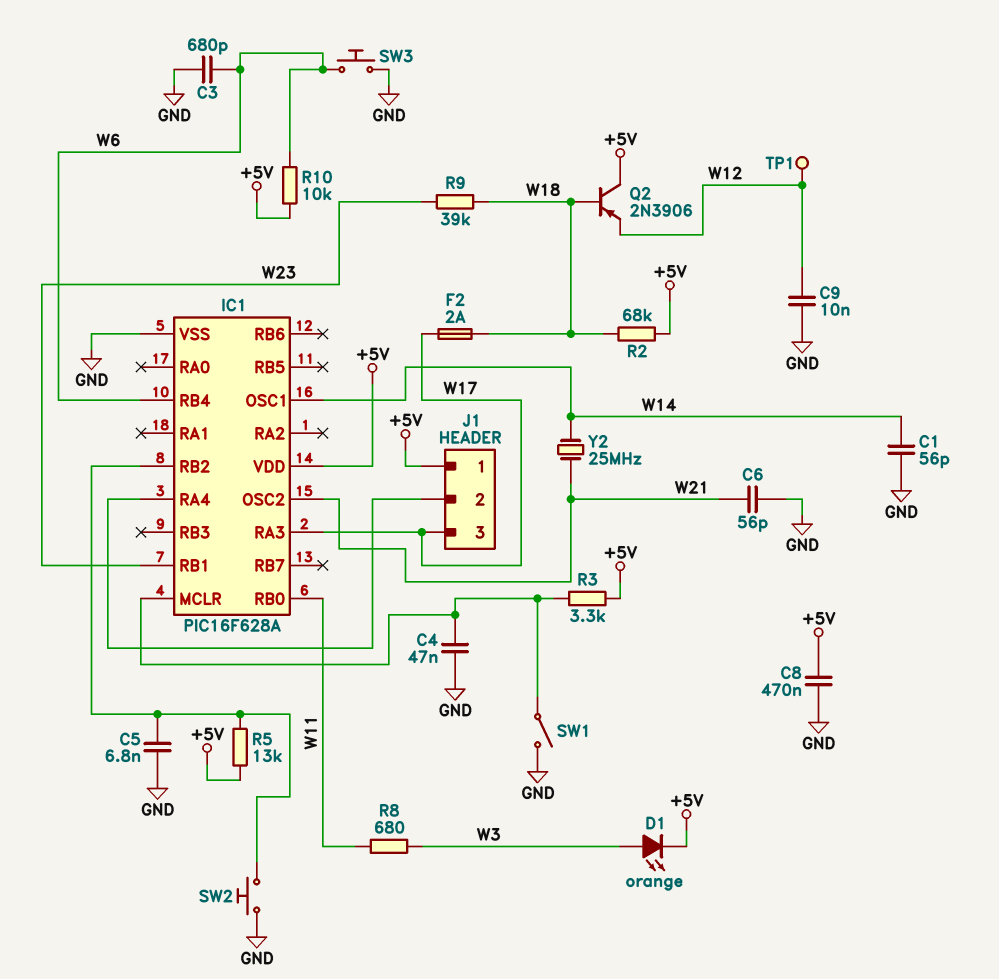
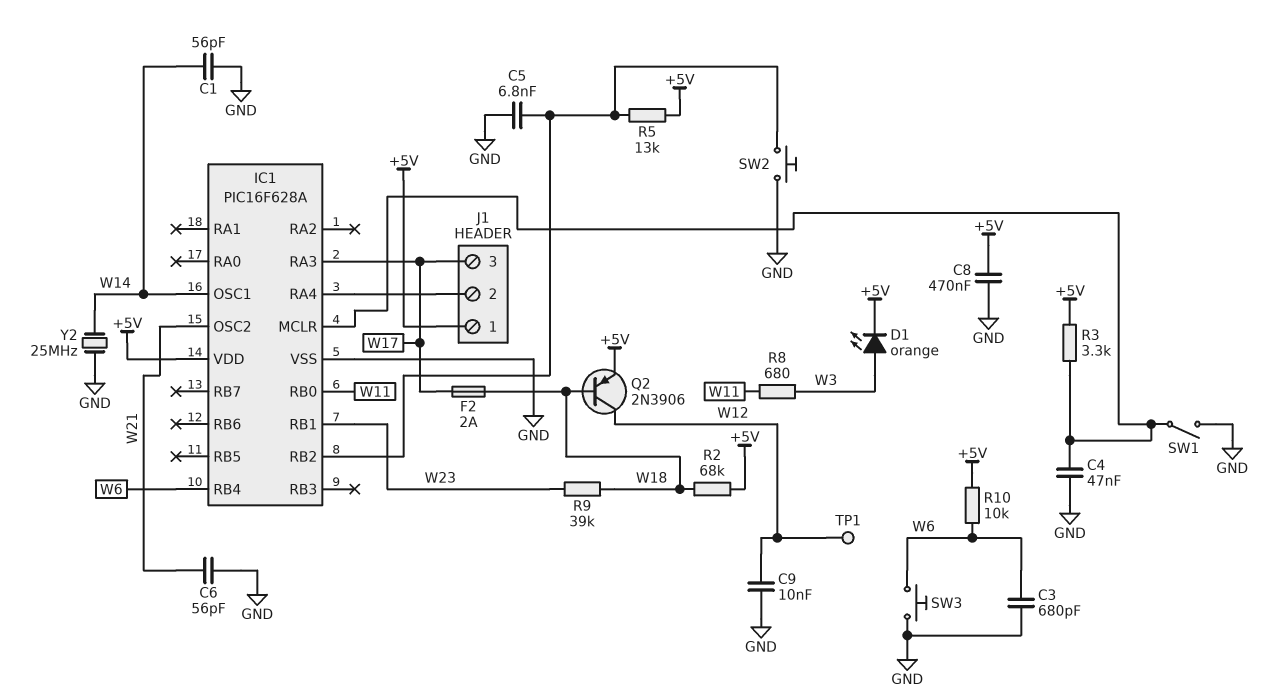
Q2: PNP 2N3906 (B W18, C +5V, E W12) -> PNP 2N3906 (B W18, C W12, E +5V)
Y2: 25MHz (W14, W21) -> 25MHz (GND, W14)

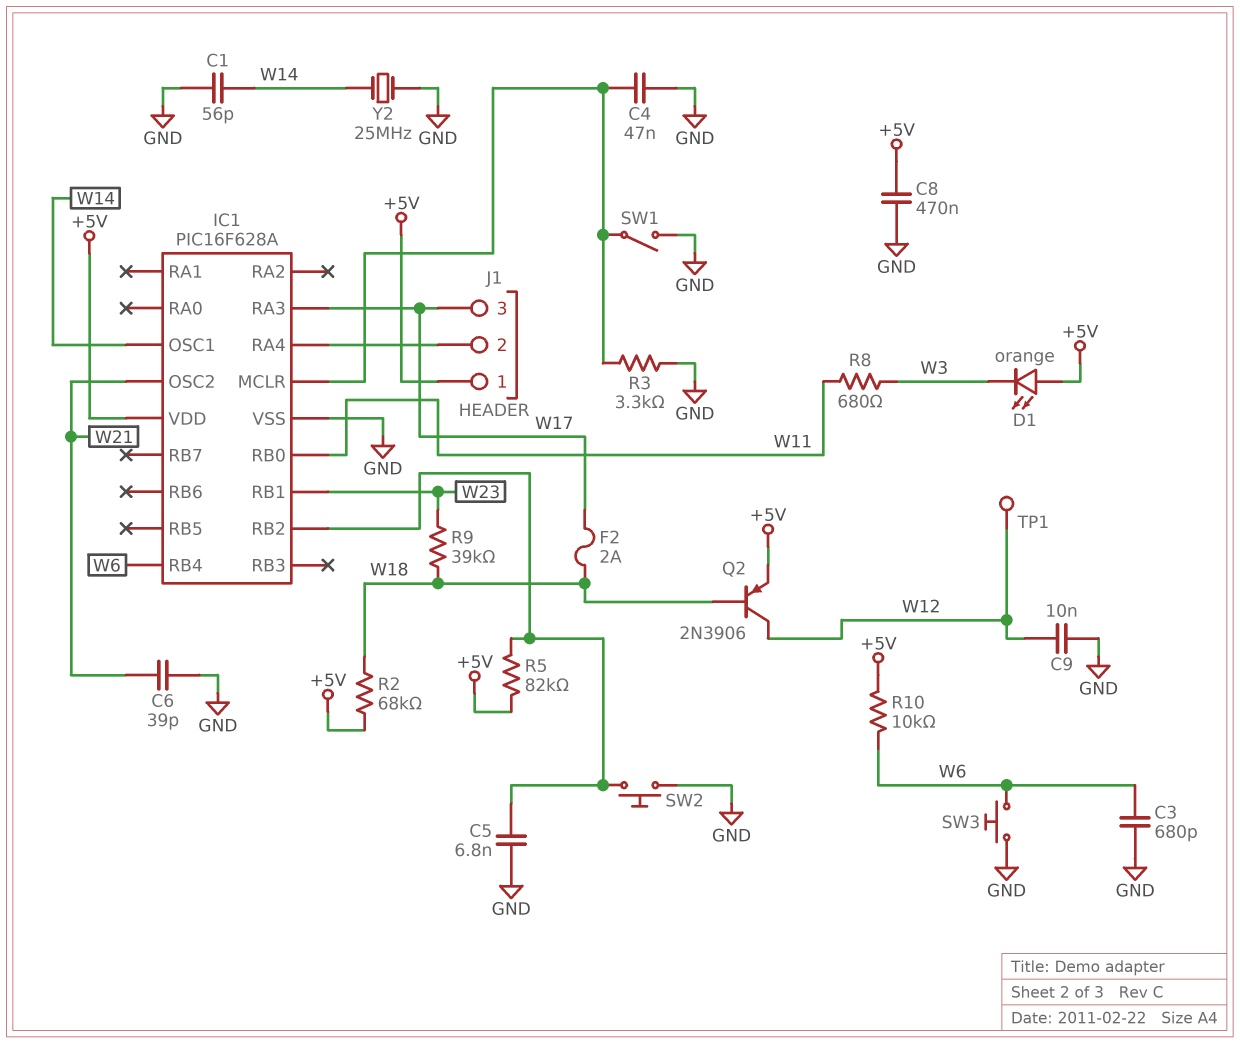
C6: 56pF (GND, W21) -> 39pF (GND, W21)
D1: LED orange (A W3, K +5V) -> LED orange (A +5V, K W3)
R3: 3.3k (+5V, IC1/MCLR) -> 3.3k (GND, IC1/MCLR)
R5: 13k (+5V, IC1/RB2) -> 82k (+5V, IC1/RB2)

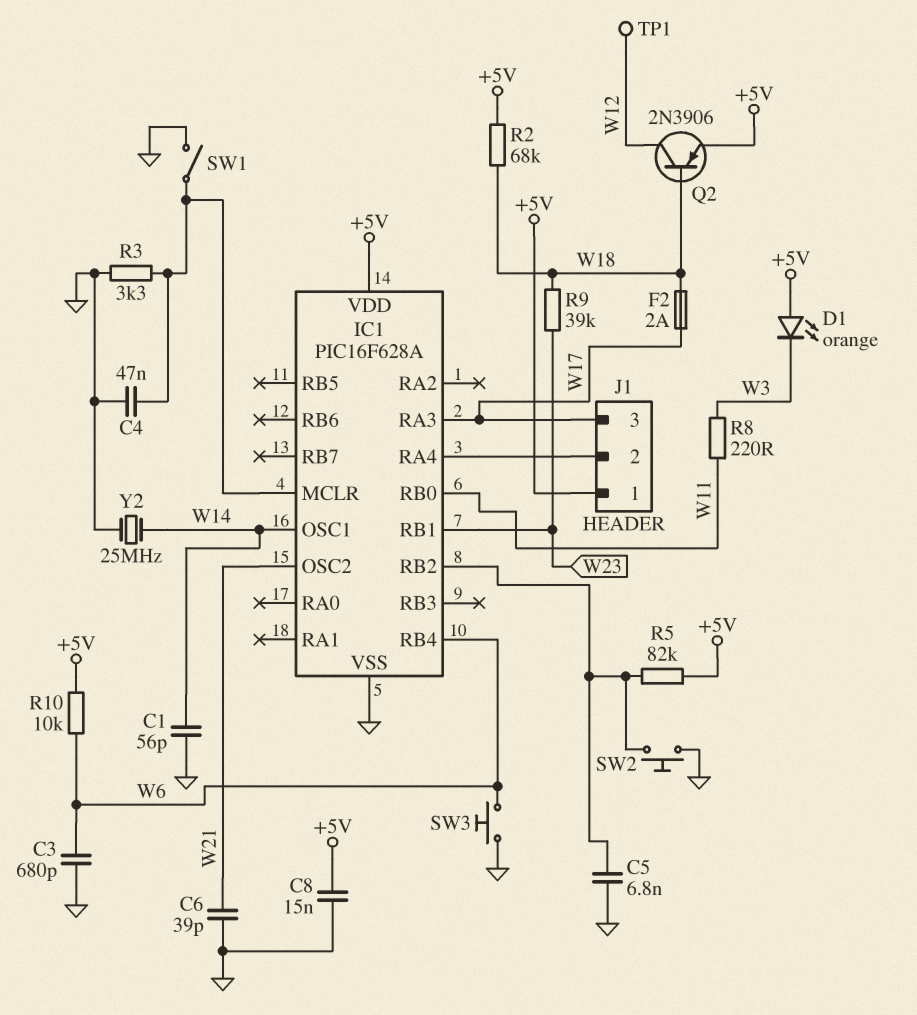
C8: 470nF (+5V, GND) -> 15nF (+5V, GND)
C9: 10nF (GND, W12) -> none
R8: 680 (W3, W11) -> 220 (W3, W11)

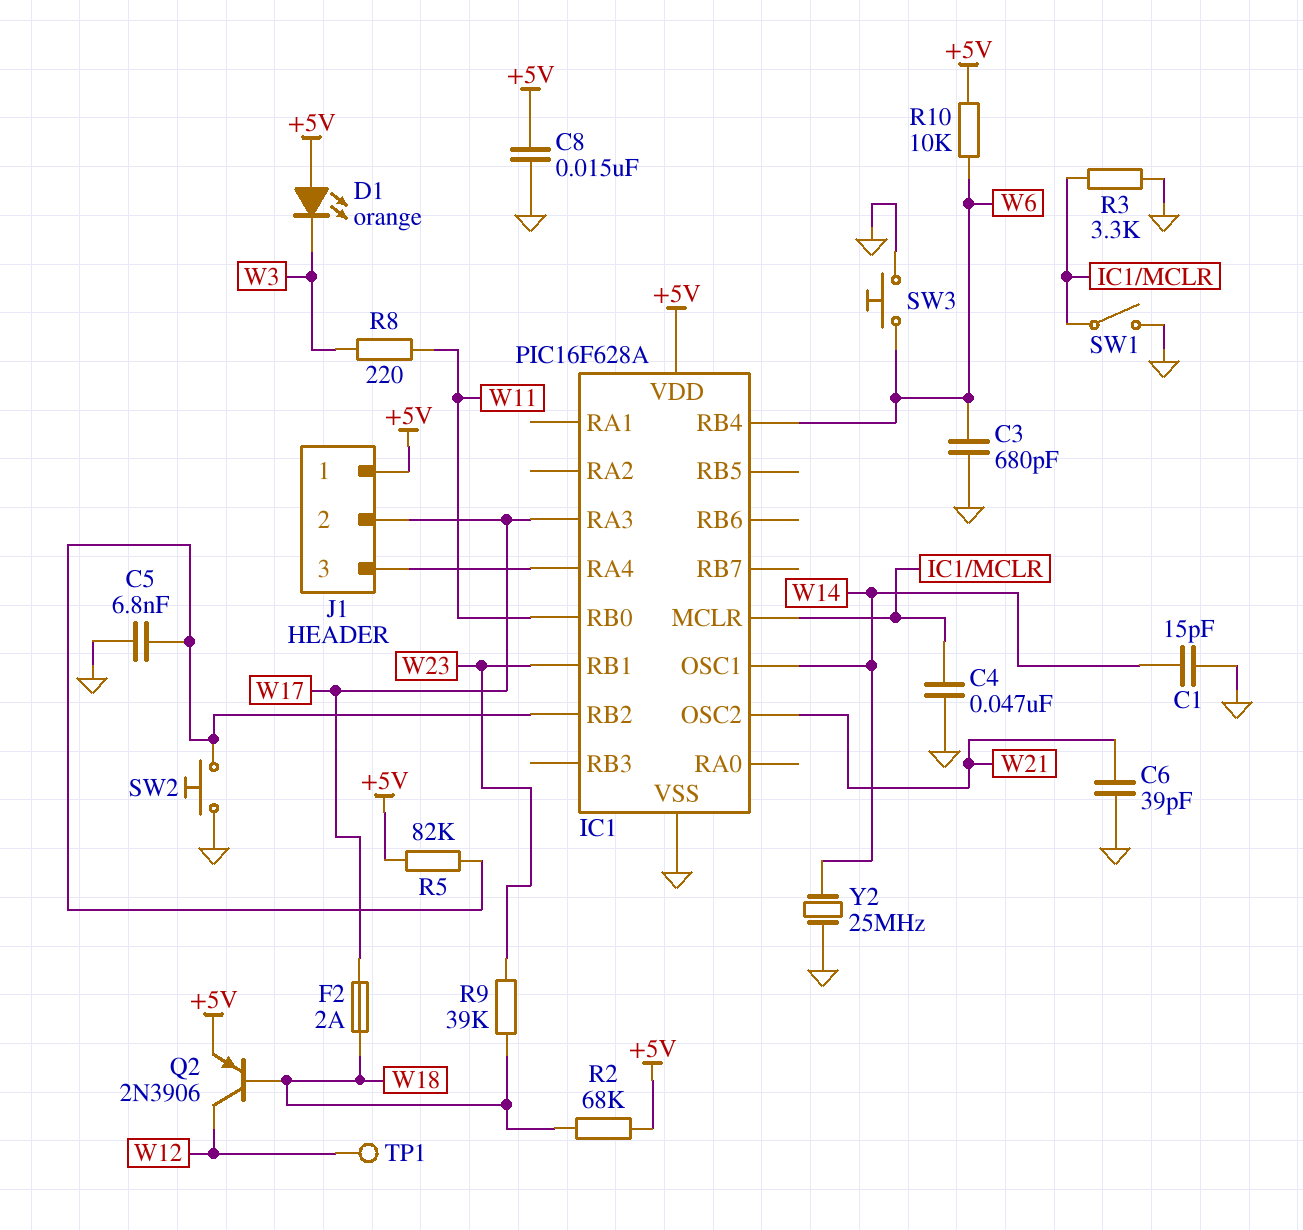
C1: 56pF (GND, W14) -> 15pF (GND, W14)
J1 pin 2: IC1/RA4 -> W17
J1 pin 3: W17 -> IC1/RA4

